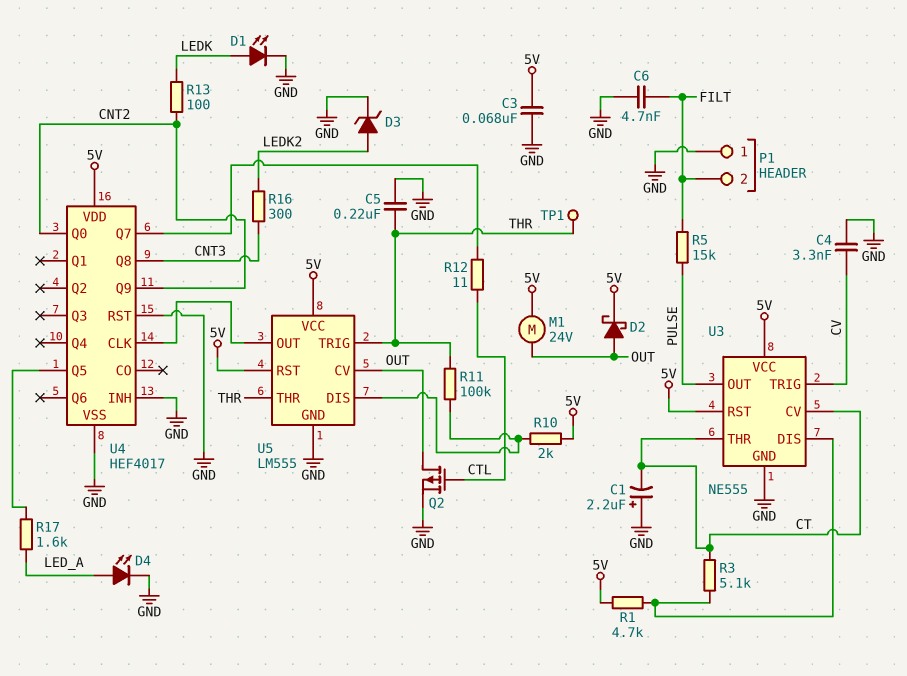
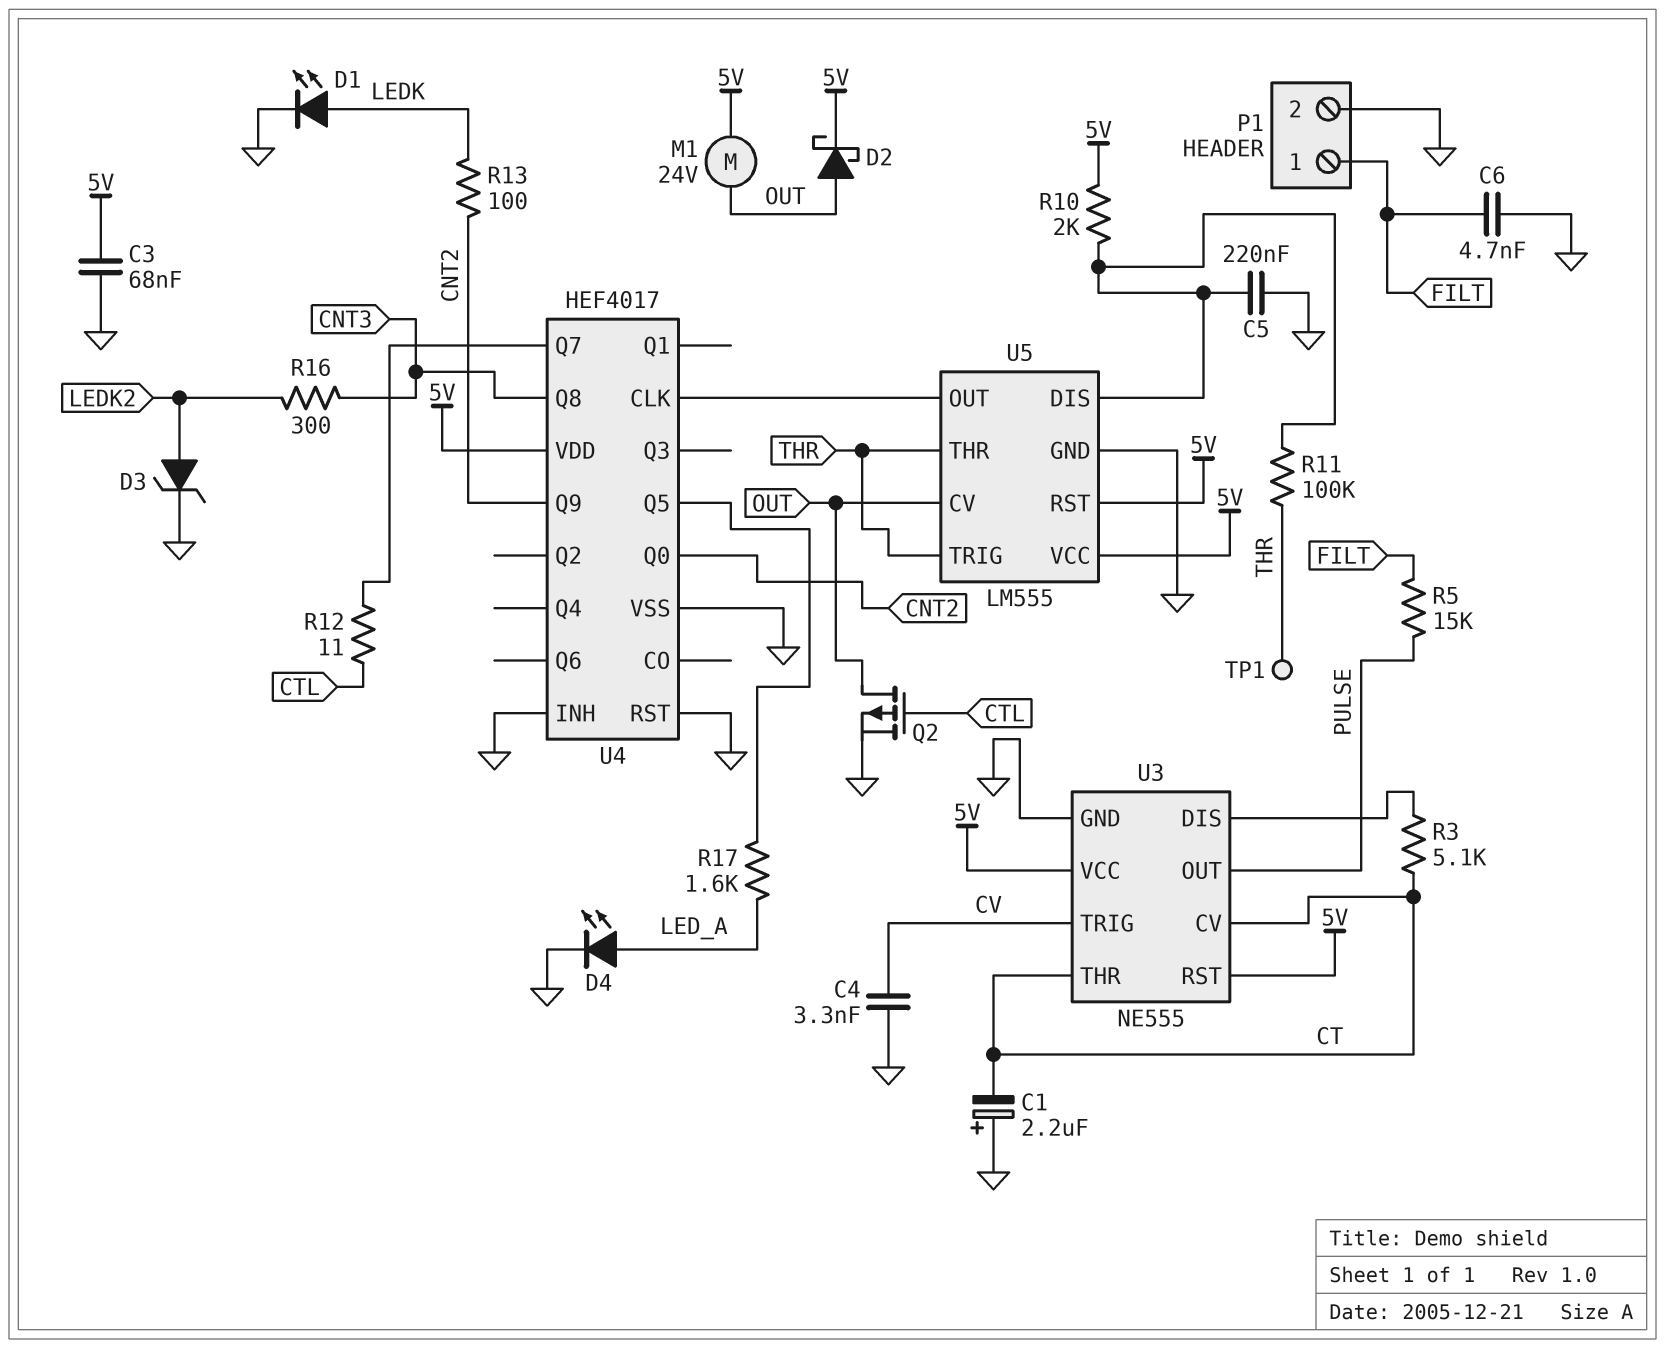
C5: 220nF (GND, THR) -> 220nF (GND, U5/DIS)
P1 pin 1: GND -> FILT
P1 pin 2: FILT -> GND
R1: 4.7k (5V, U3/DIS) -> none

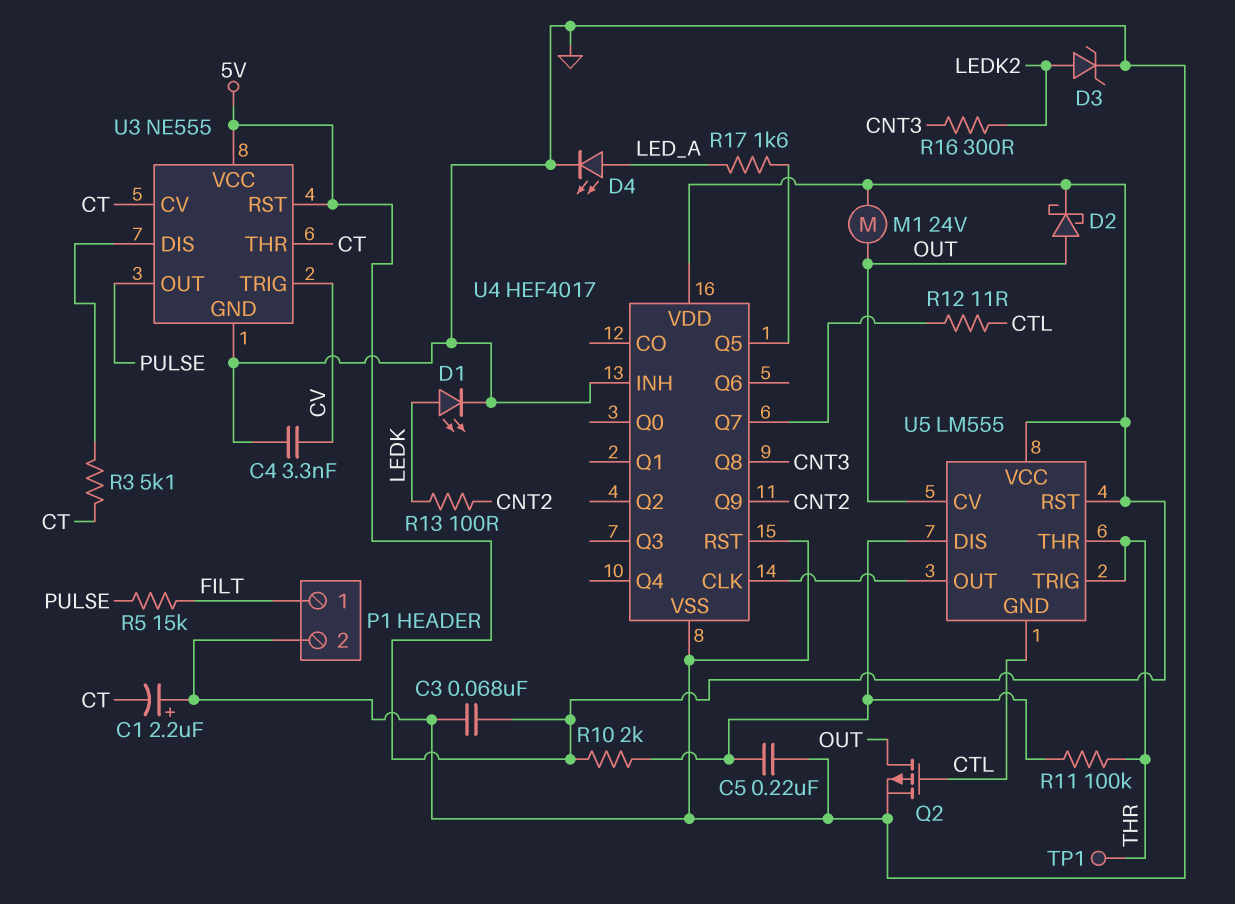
C6: 4.7nF (FILT, GND) -> none
U4 pin Q0: CNT2 -> none
U5 pin GND: GND -> CTL

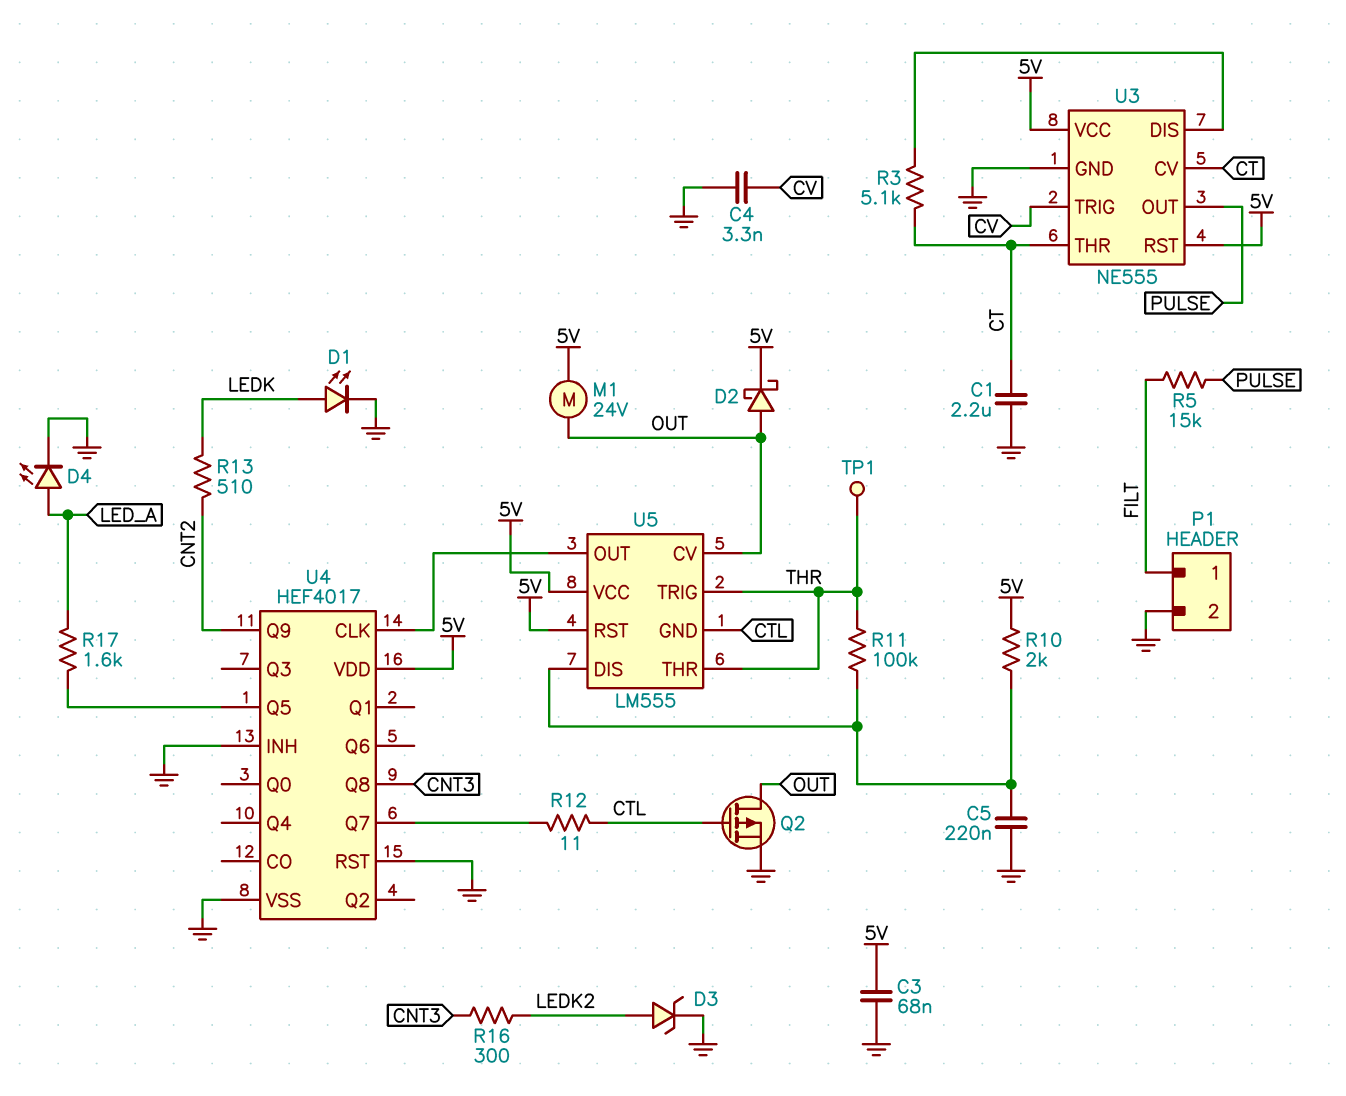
C1: 2.2uF (plus GND, minus CT) -> 2.2uF (CT, GND)
R13: 100 (CNT2, LEDK) -> 510 (CNT2, LEDK)

